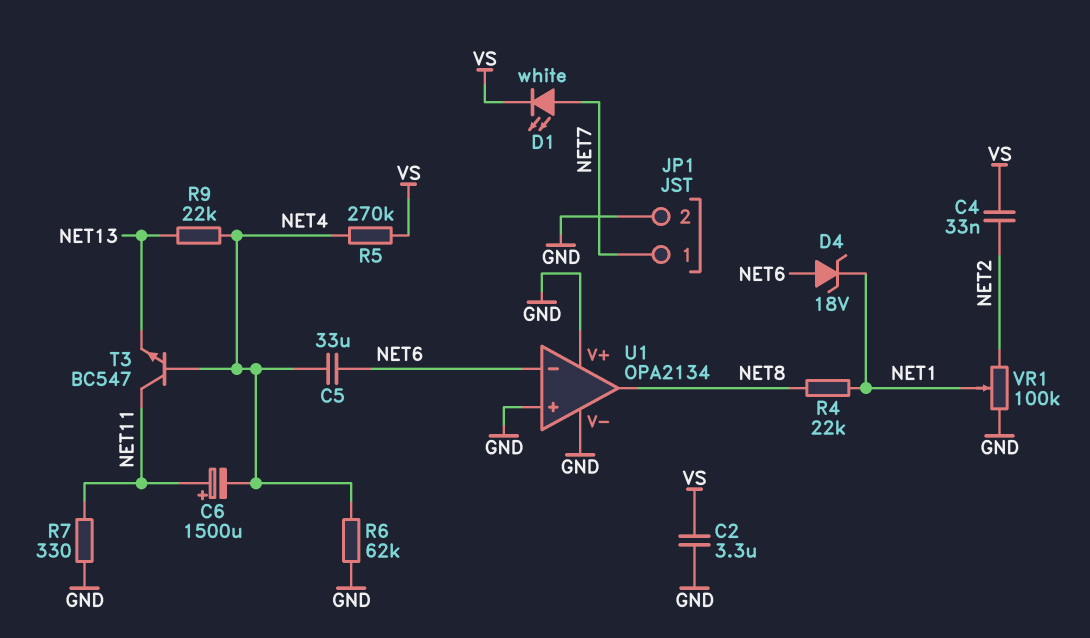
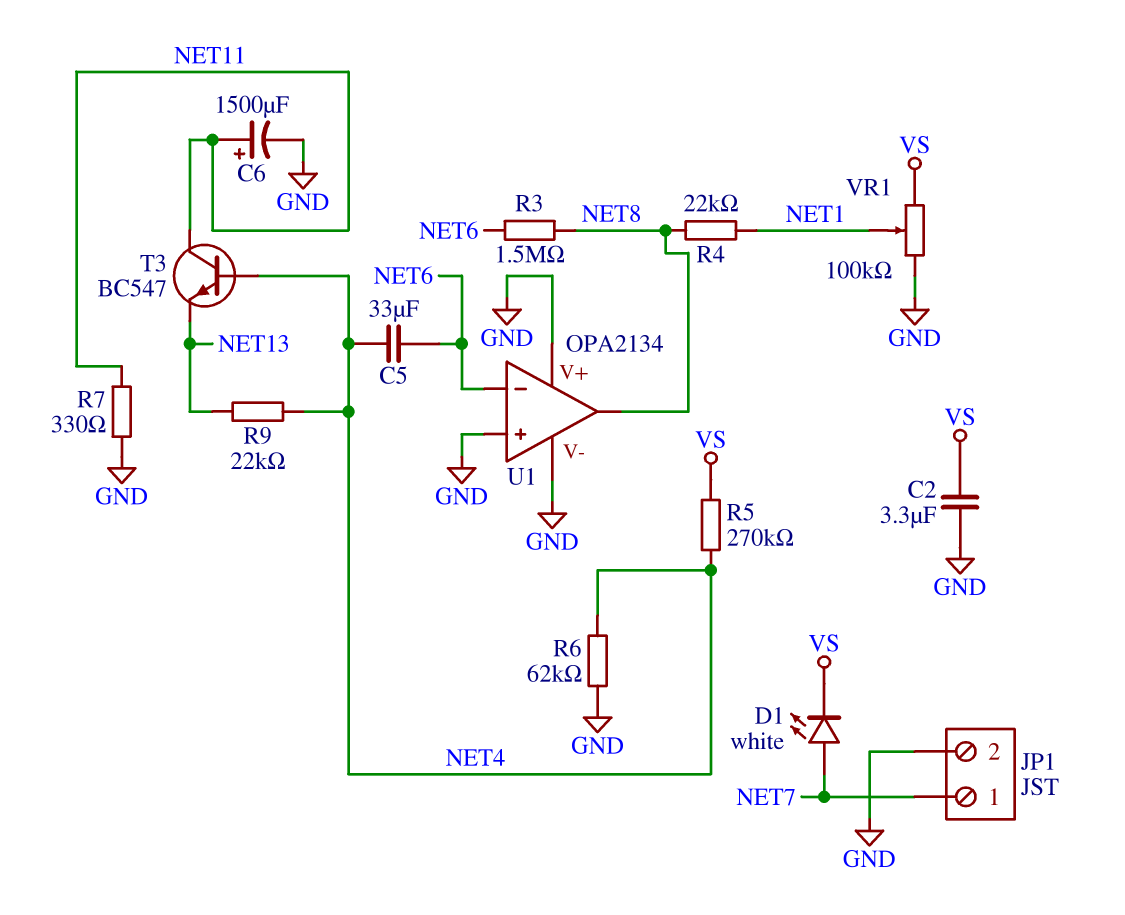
C4: 33nF (NET2, VS) -> none
C6: 1500uF (plus NET11, minus NET4) -> 1500uF (plus NET11, minus GND)
D4: zener 18V (A NET6, K NET1) -> none
R3: none -> 1.5M (NET6, NET8)
VR1: 100k (GND, NET2, wiper NET1) -> 100k (GND, VS, wiper NET1)

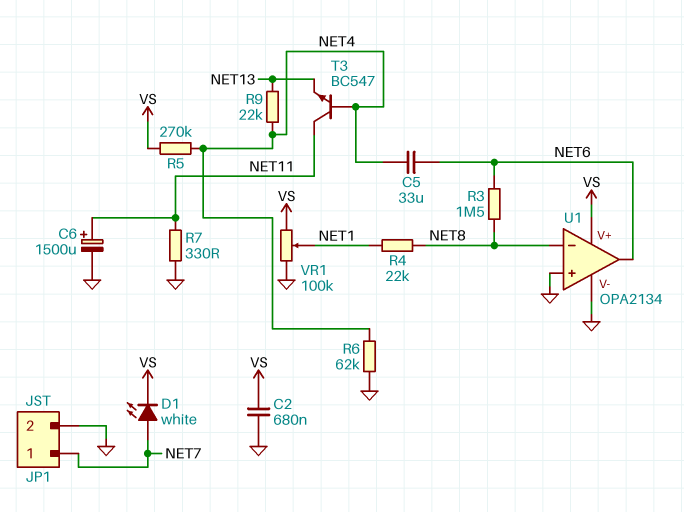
C2: 3.3uF (GND, VS) -> 680nF (GND, VS)
U1 pin V+: GND -> VS
U1 pin in-: NET6 -> NET8
U1 pin out: NET8 -> NET6

